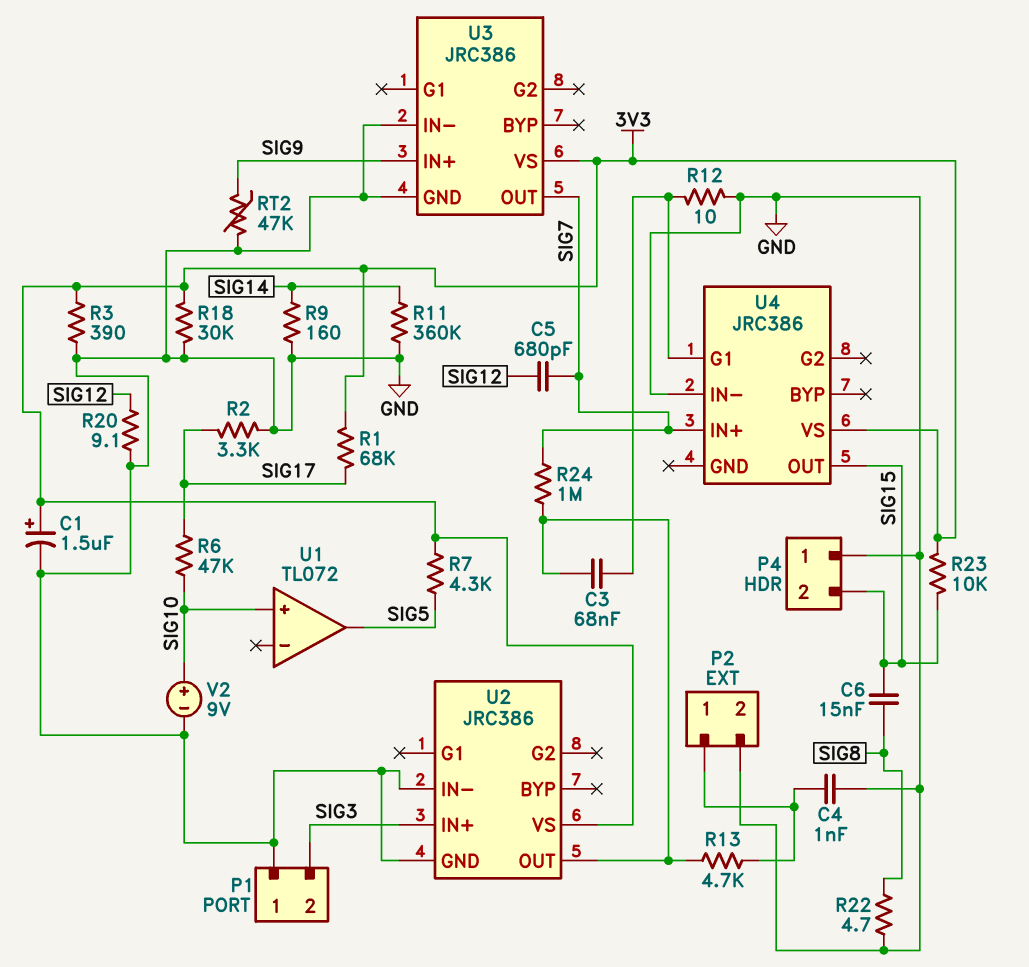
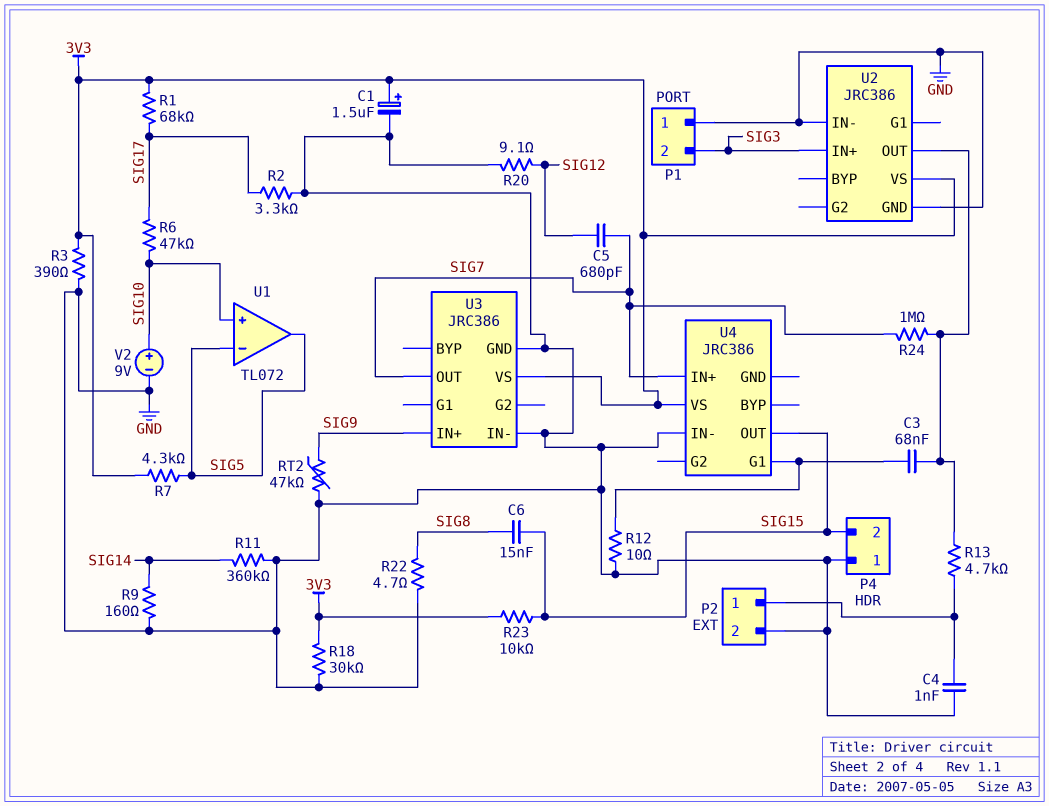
U1 pin in-: none -> SIG5

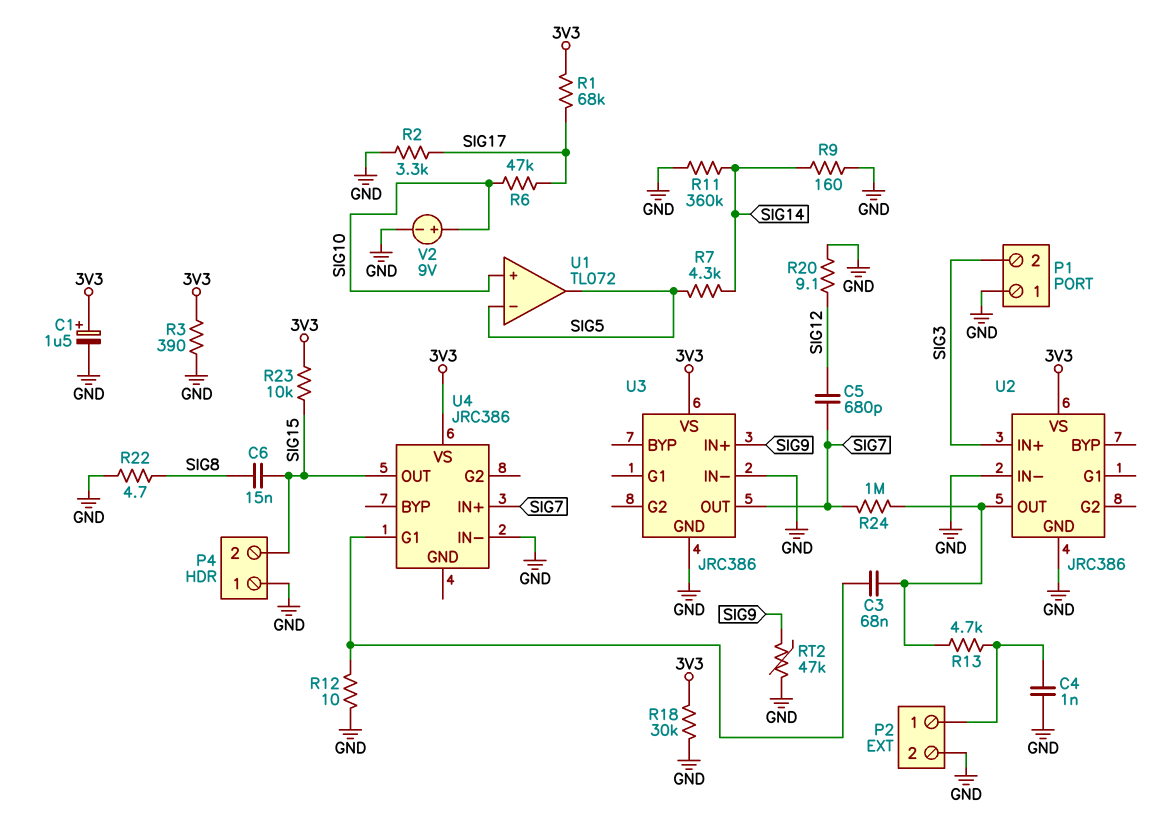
R7: 4.3k (3V3, SIG5) -> 4.3k (SIG5, SIG14)

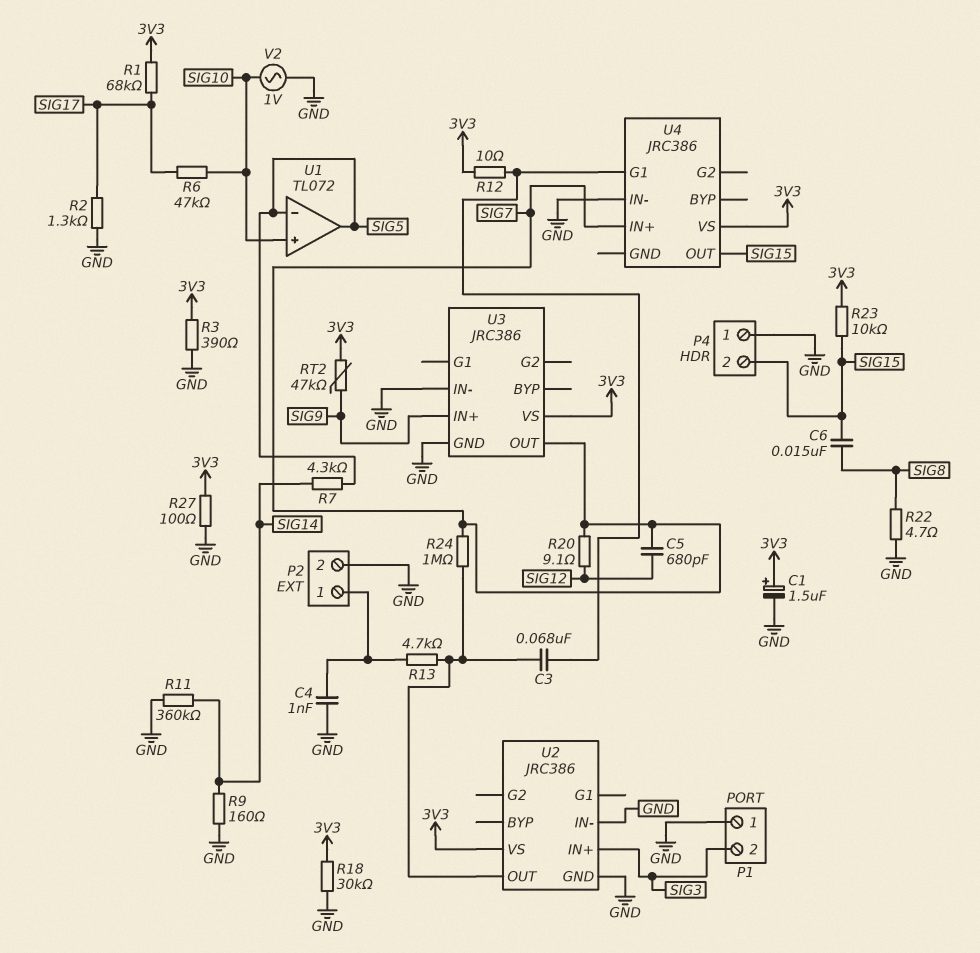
R2: 3.3k (GND, SIG17) -> 1.3k (GND, SIG17)
R12: 10 (GND, U4/G1) -> 10 (3V3, U4/G1)
R20: 9.1 (GND, SIG12) -> 9.1 (SIG7, SIG12)
R27: none -> 100 (3V3, GND)
RT2: 47k (GND, SIG9) -> 47k (3V3, SIG9)
V2: 9V (plus SIG10, minus GND) -> AC 1V (GND, SIG10)

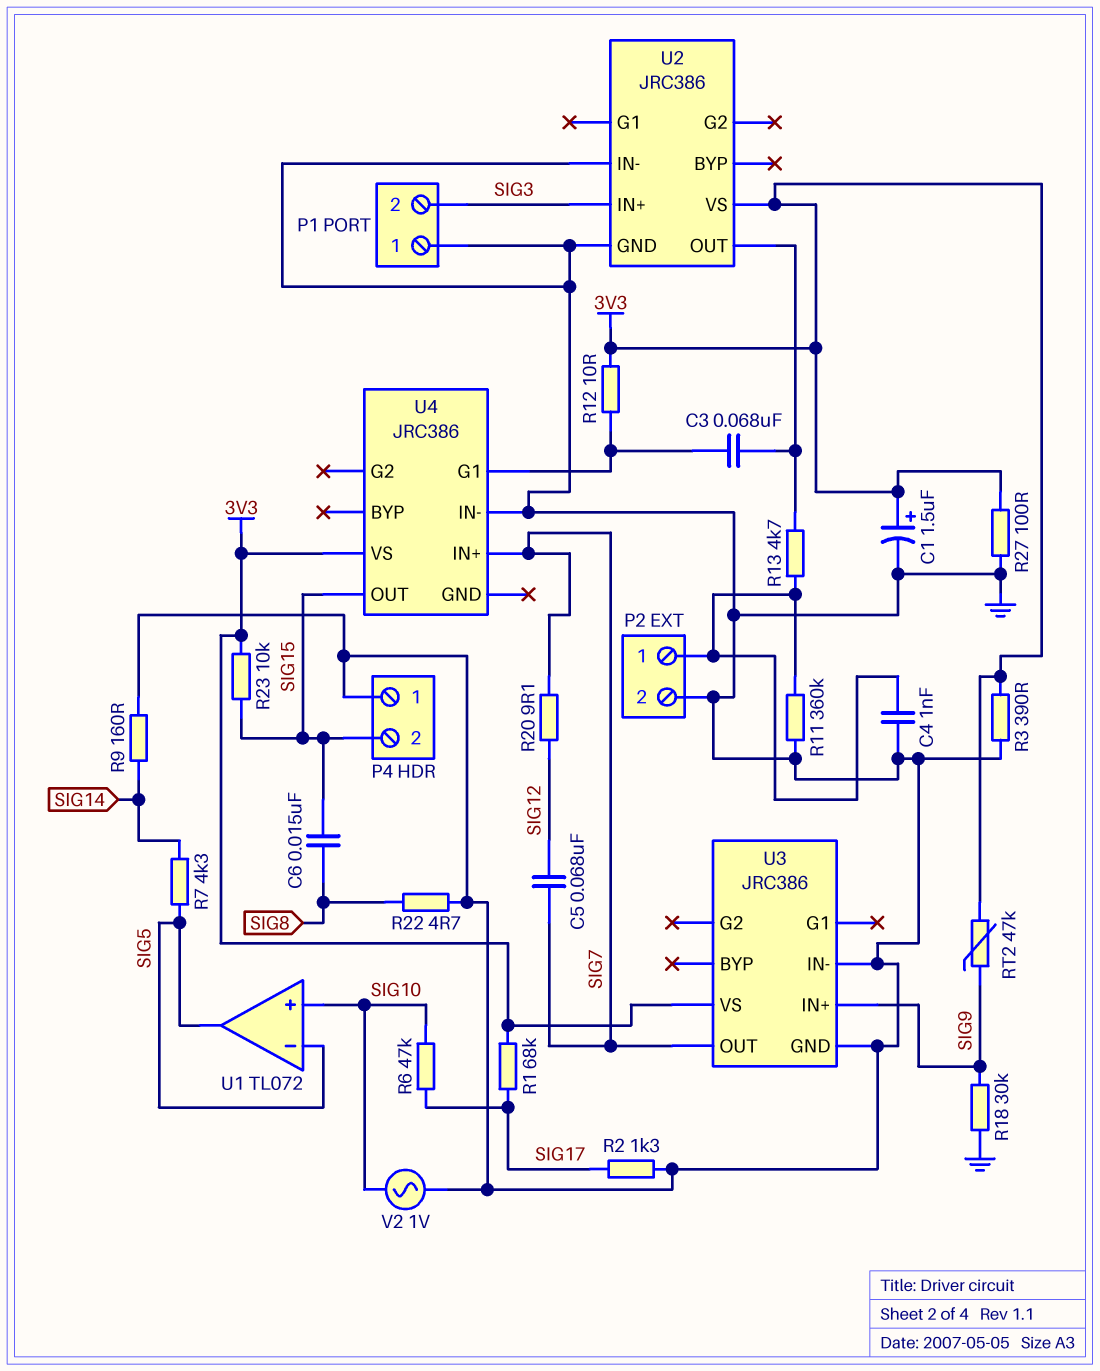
C5: 680pF (SIG7, SIG12) -> 68nF (SIG7, SIG12)
R11: 360k (GND, SIG14) -> 360k (GND, P2/1)
R18: 30k (3V3, GND) -> 30k (GND, SIG9)
R24: 1M (SIG7, U2/OUT) -> none

